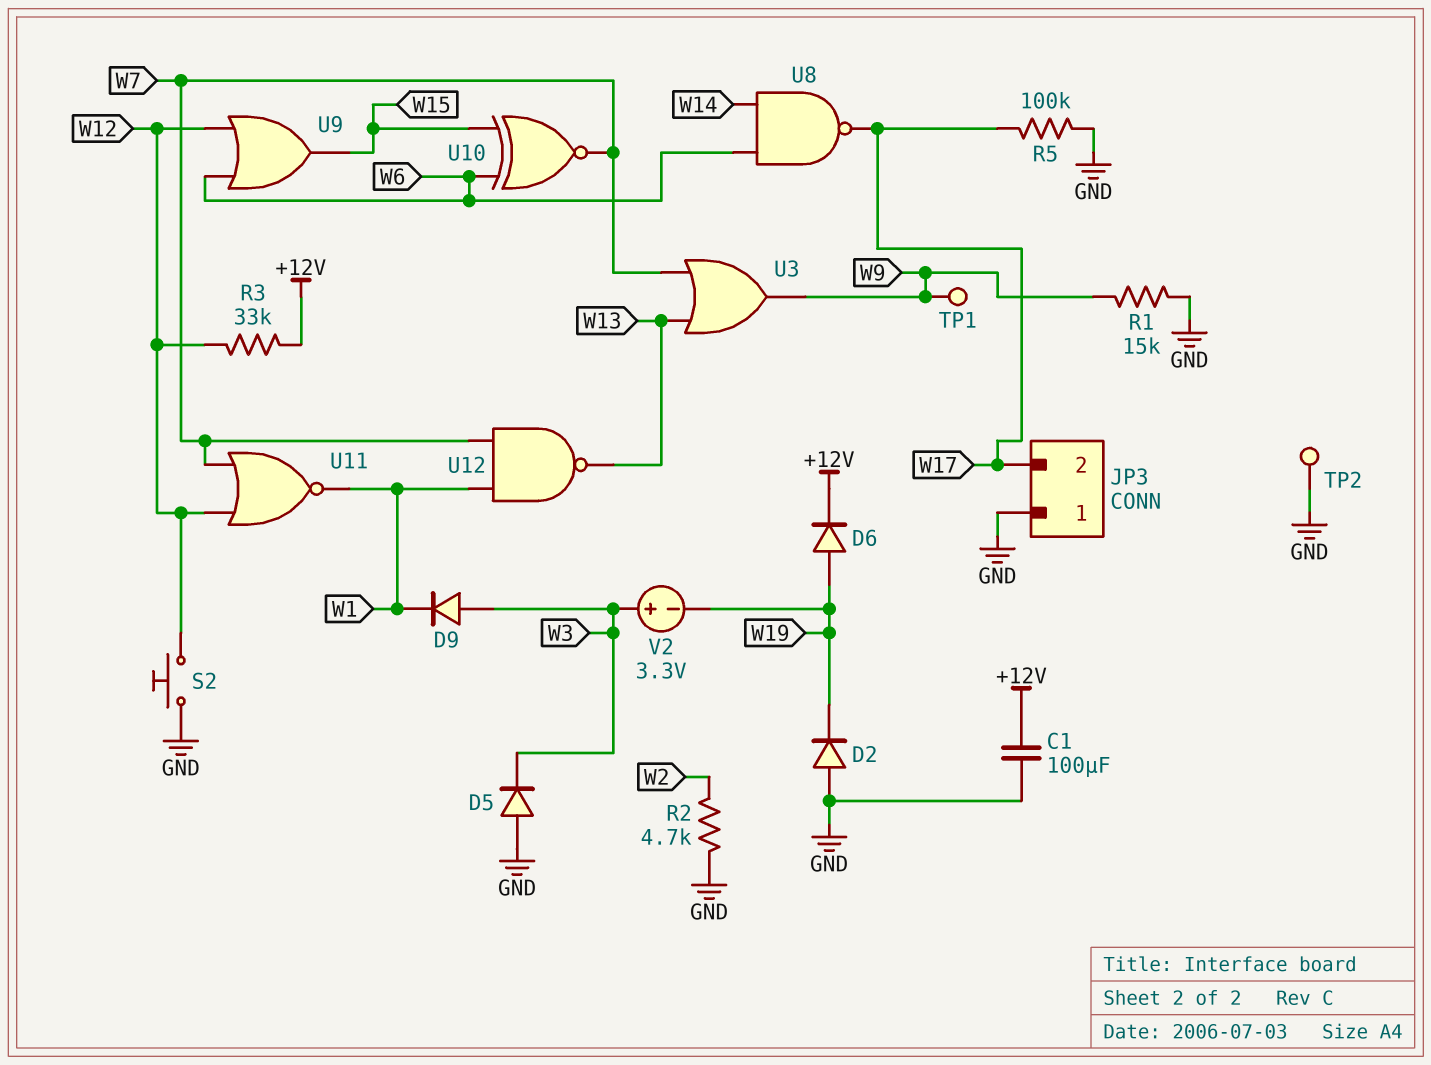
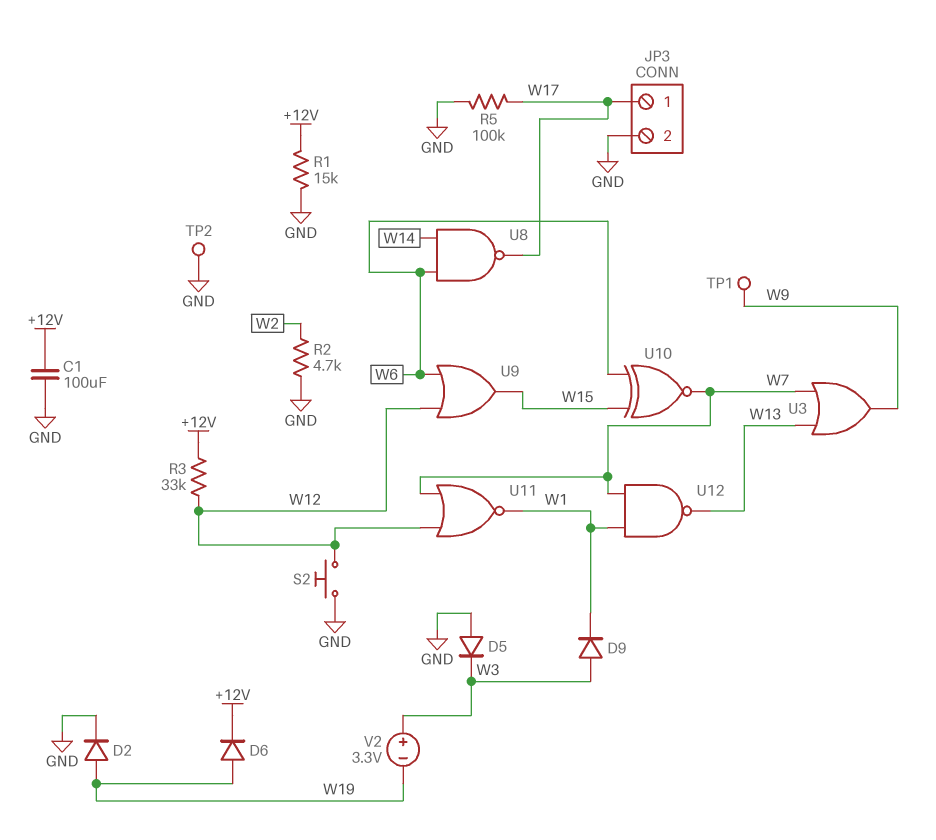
D2: diode (A GND, K W19) -> diode (A W19, K GND)
JP3 pin 1: GND -> W17
JP3 pin 2: W17 -> GND
R1: 15k (GND, W9) -> 15k (+12V, GND)

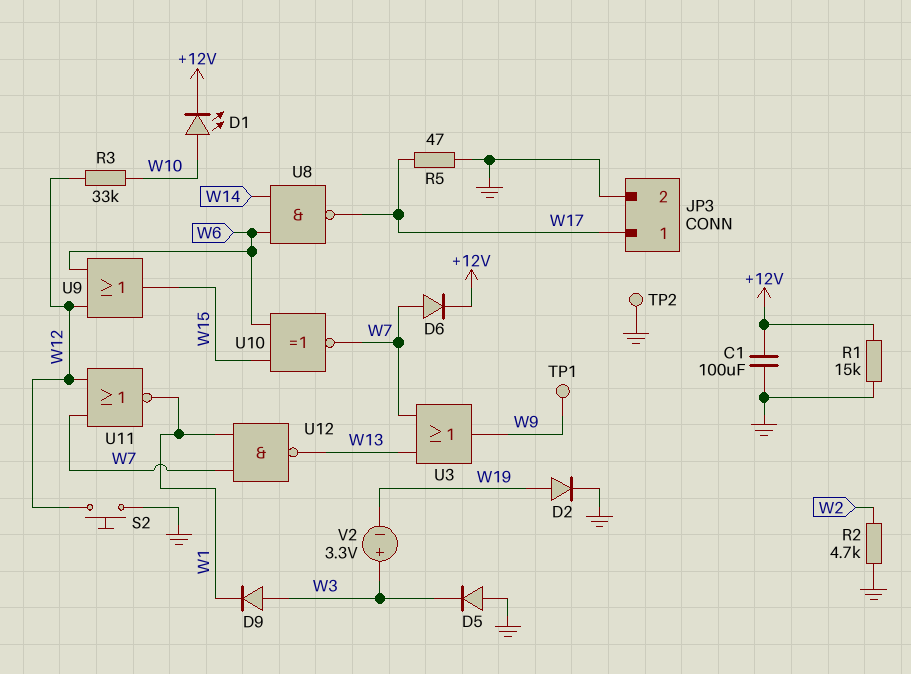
D1: none -> LED (A W10, K +12V)
D6: diode (A W19, K +12V) -> diode (A W7, K +12V)
R3: 33k (+12V, W12) -> 33k (W10, W12)
R5: 100k (GND, W17) -> 47 (GND, W17)

